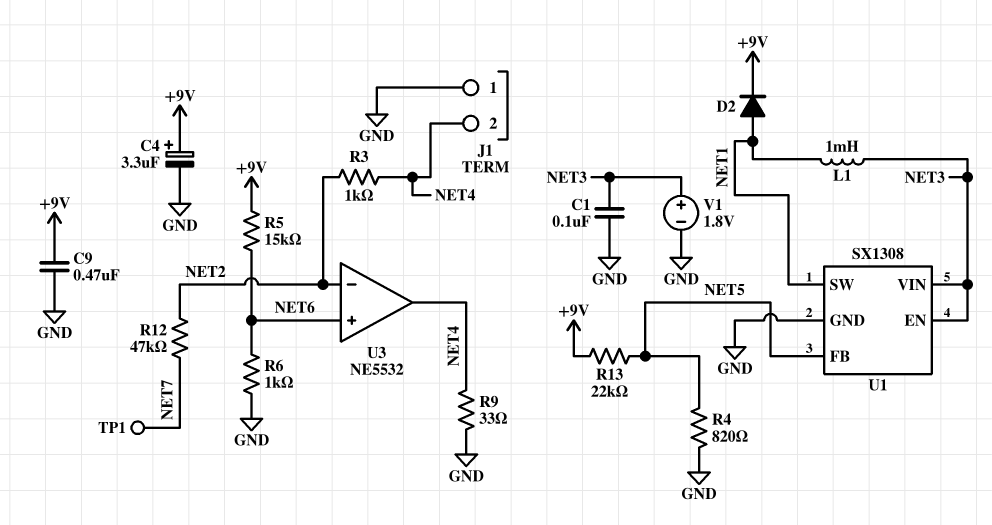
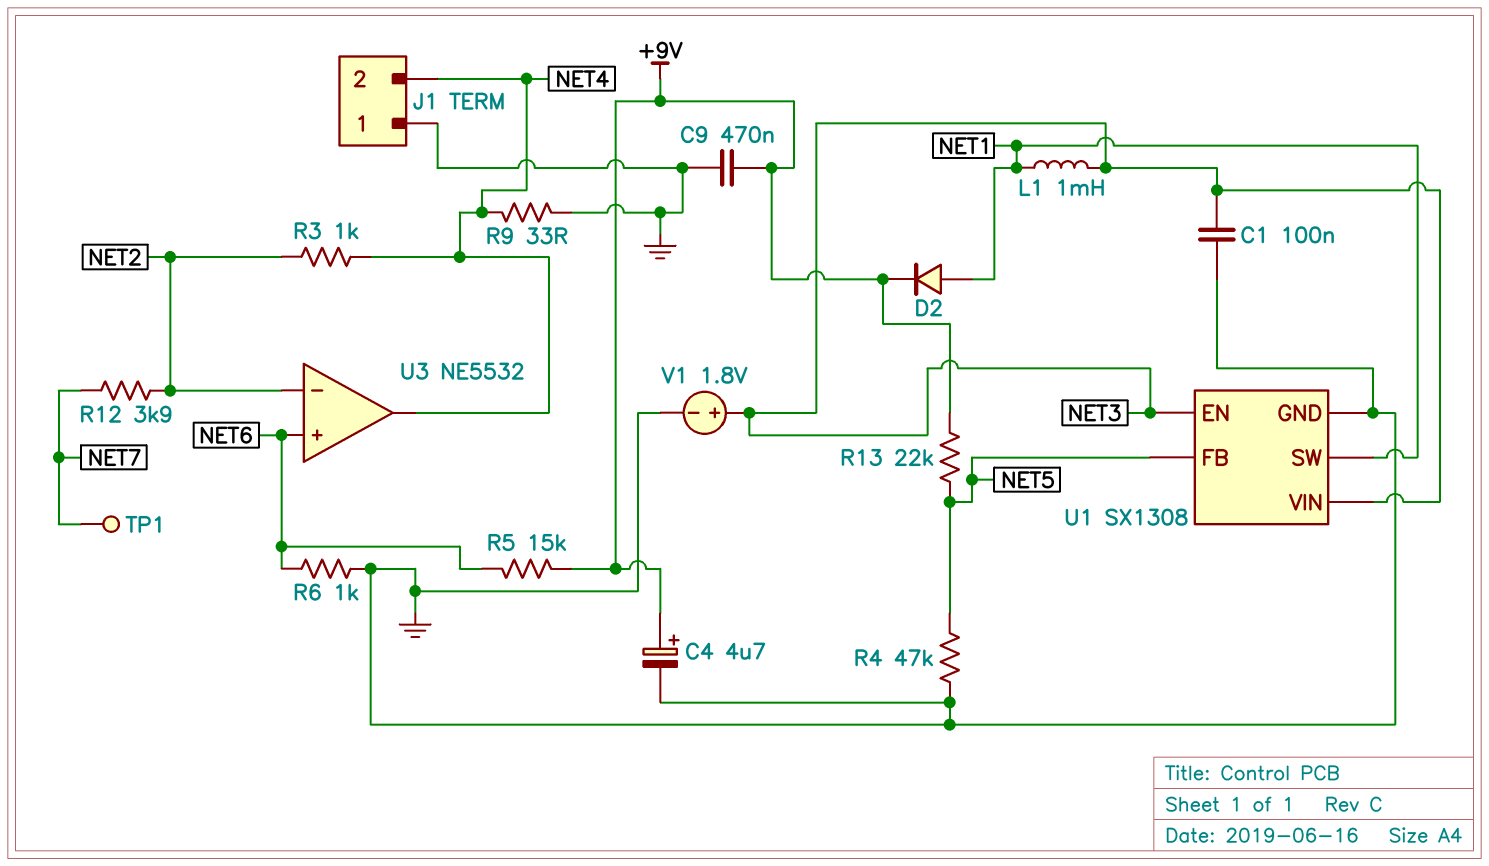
C4: 3.3uF (plus +9V, minus GND) -> 4.7uF (plus +9V, minus GND)
R4: 820 (GND, NET5) -> 47k (GND, NET5)
R12: 47k (NET2, NET7) -> 3.9k (NET2, NET7)

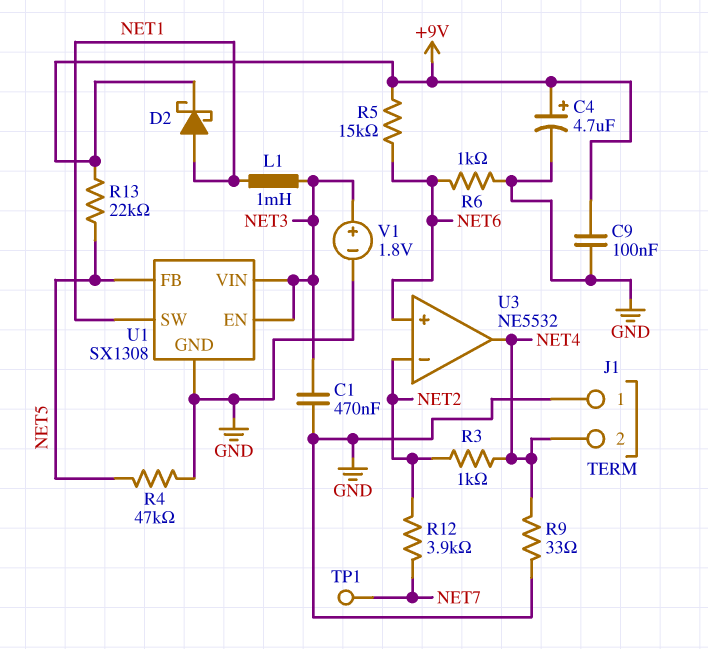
C1: 100nF (GND, NET3) -> 470nF (GND, NET3)
C9: 470nF (+9V, GND) -> 100nF (+9V, GND)
D2: diode (A NET1, K +9V) -> schottky (A NET1, K +9V)

